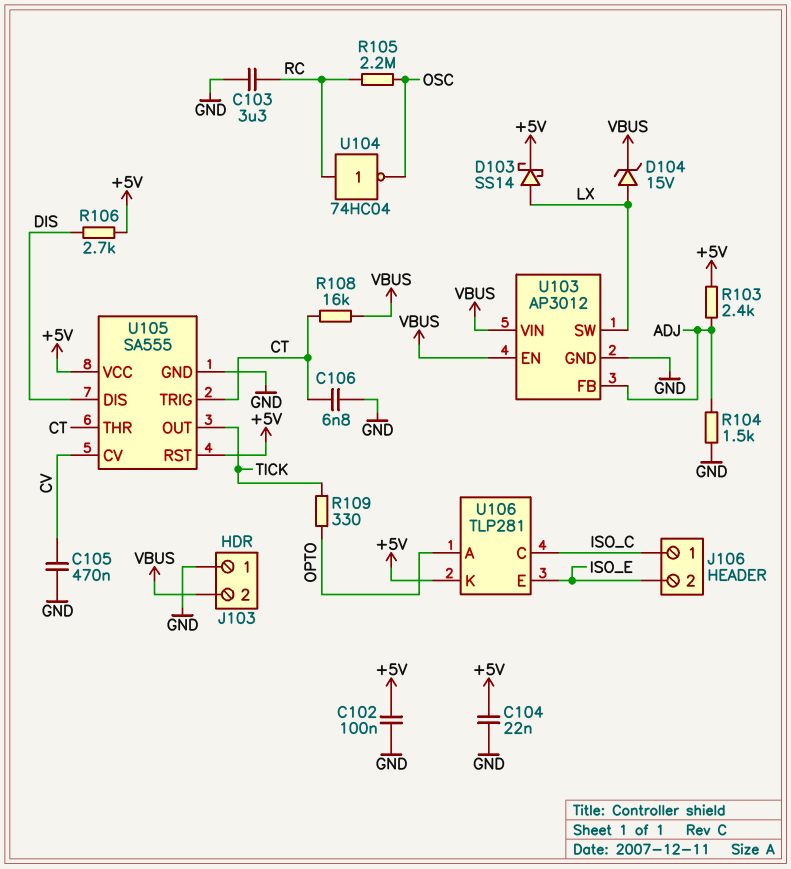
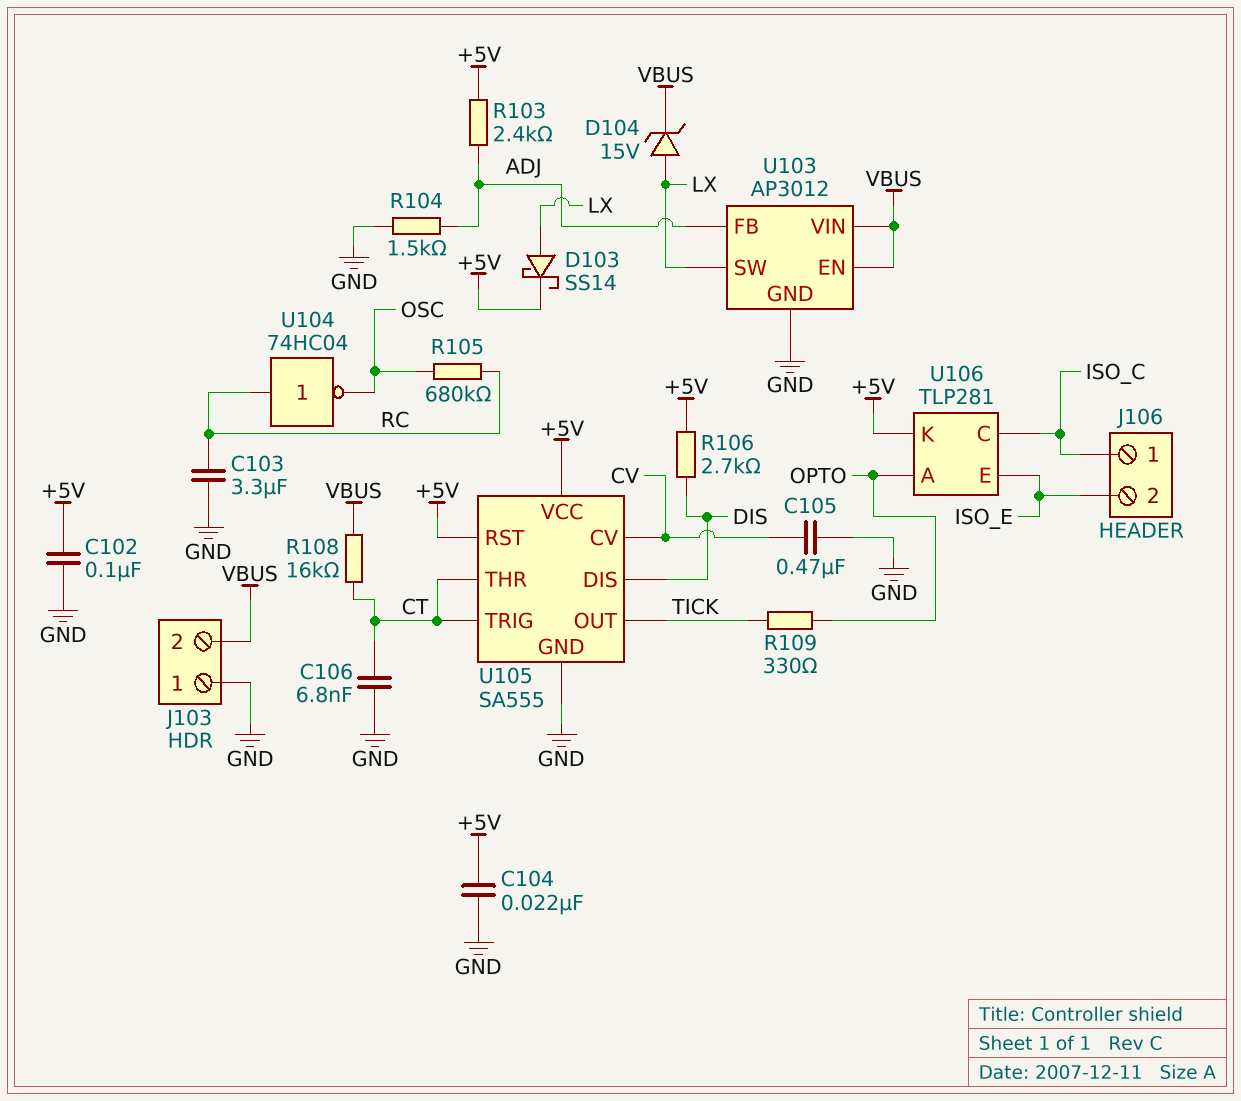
R105: 2.2M (OSC, RC) -> 680k (OSC, RC)

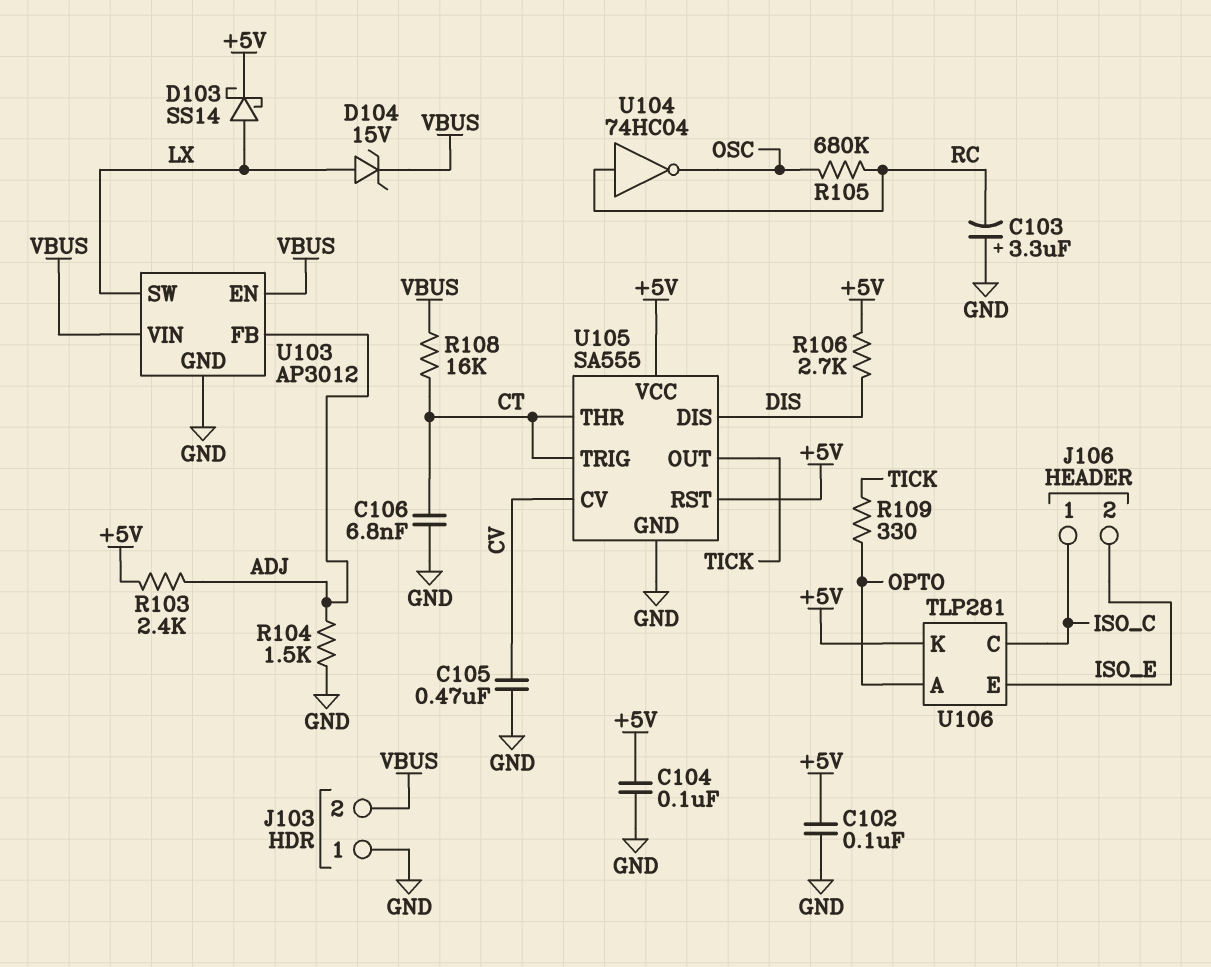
C103: 3.3uF (GND, RC) -> 3.3uF (plus GND, minus RC)
C104: 22nF (+5V, GND) -> 100nF (+5V, GND)

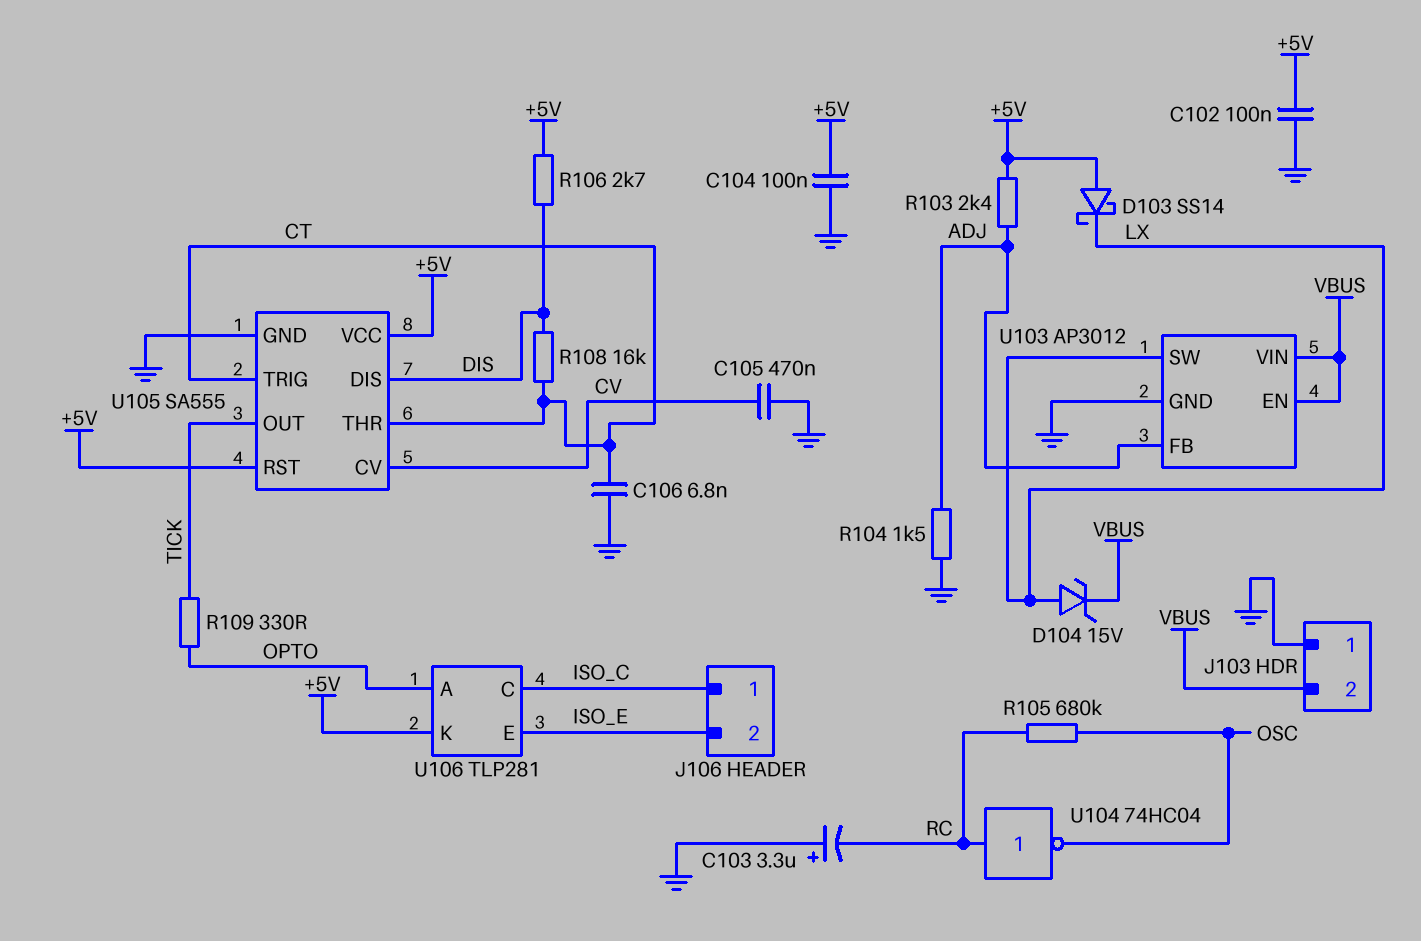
D103: schottky SS14 (A LX, K +5V) -> schottky SS14 (A +5V, K LX)
R108: 16k (CT, VBUS) -> 16k (CT, DIS)

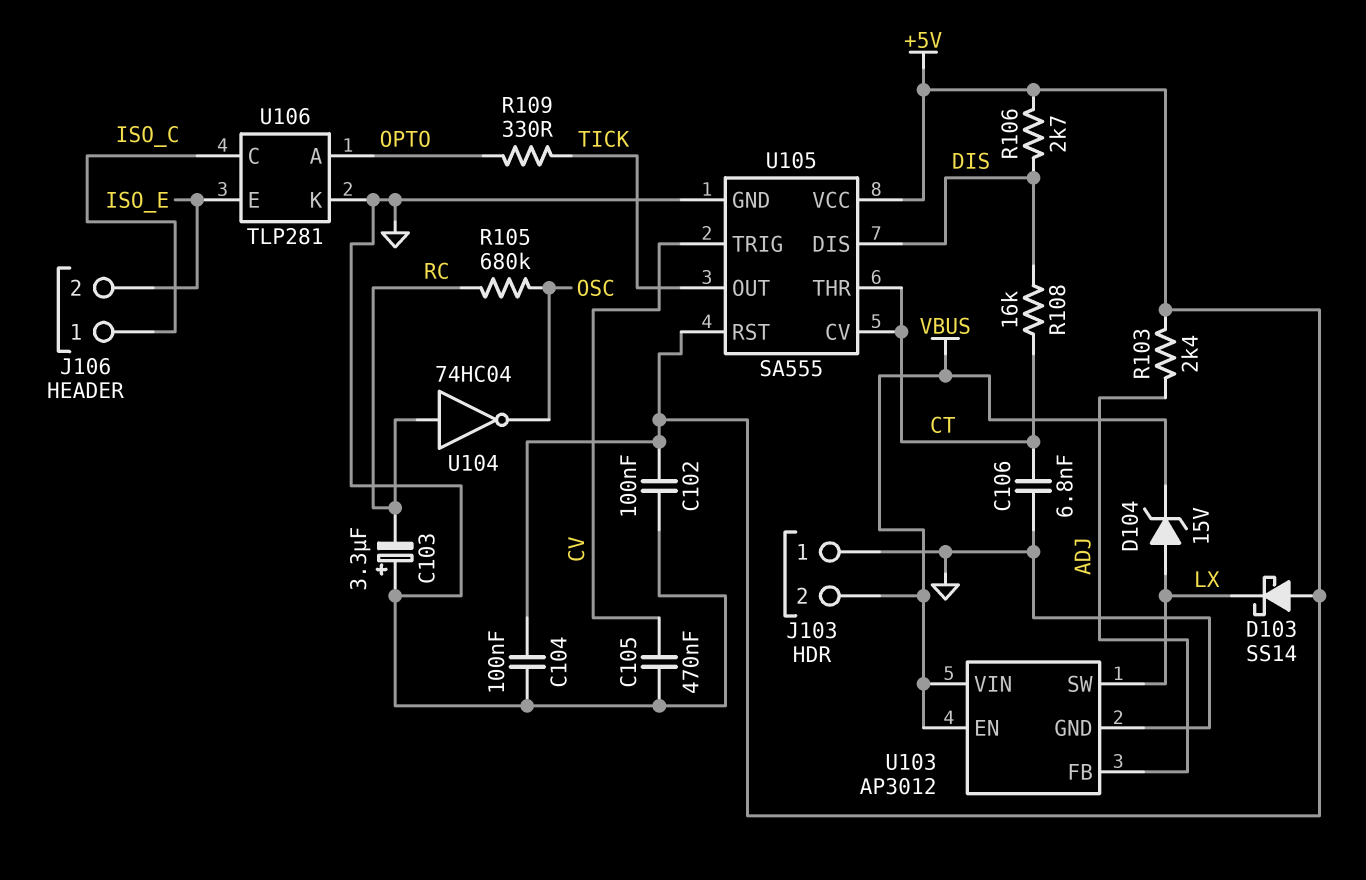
R104: 1.5k (ADJ, GND) -> none
U105 pin CV: CV -> CT
U105 pin TRIG: CT -> CV
U106 pin K: +5V -> GND

